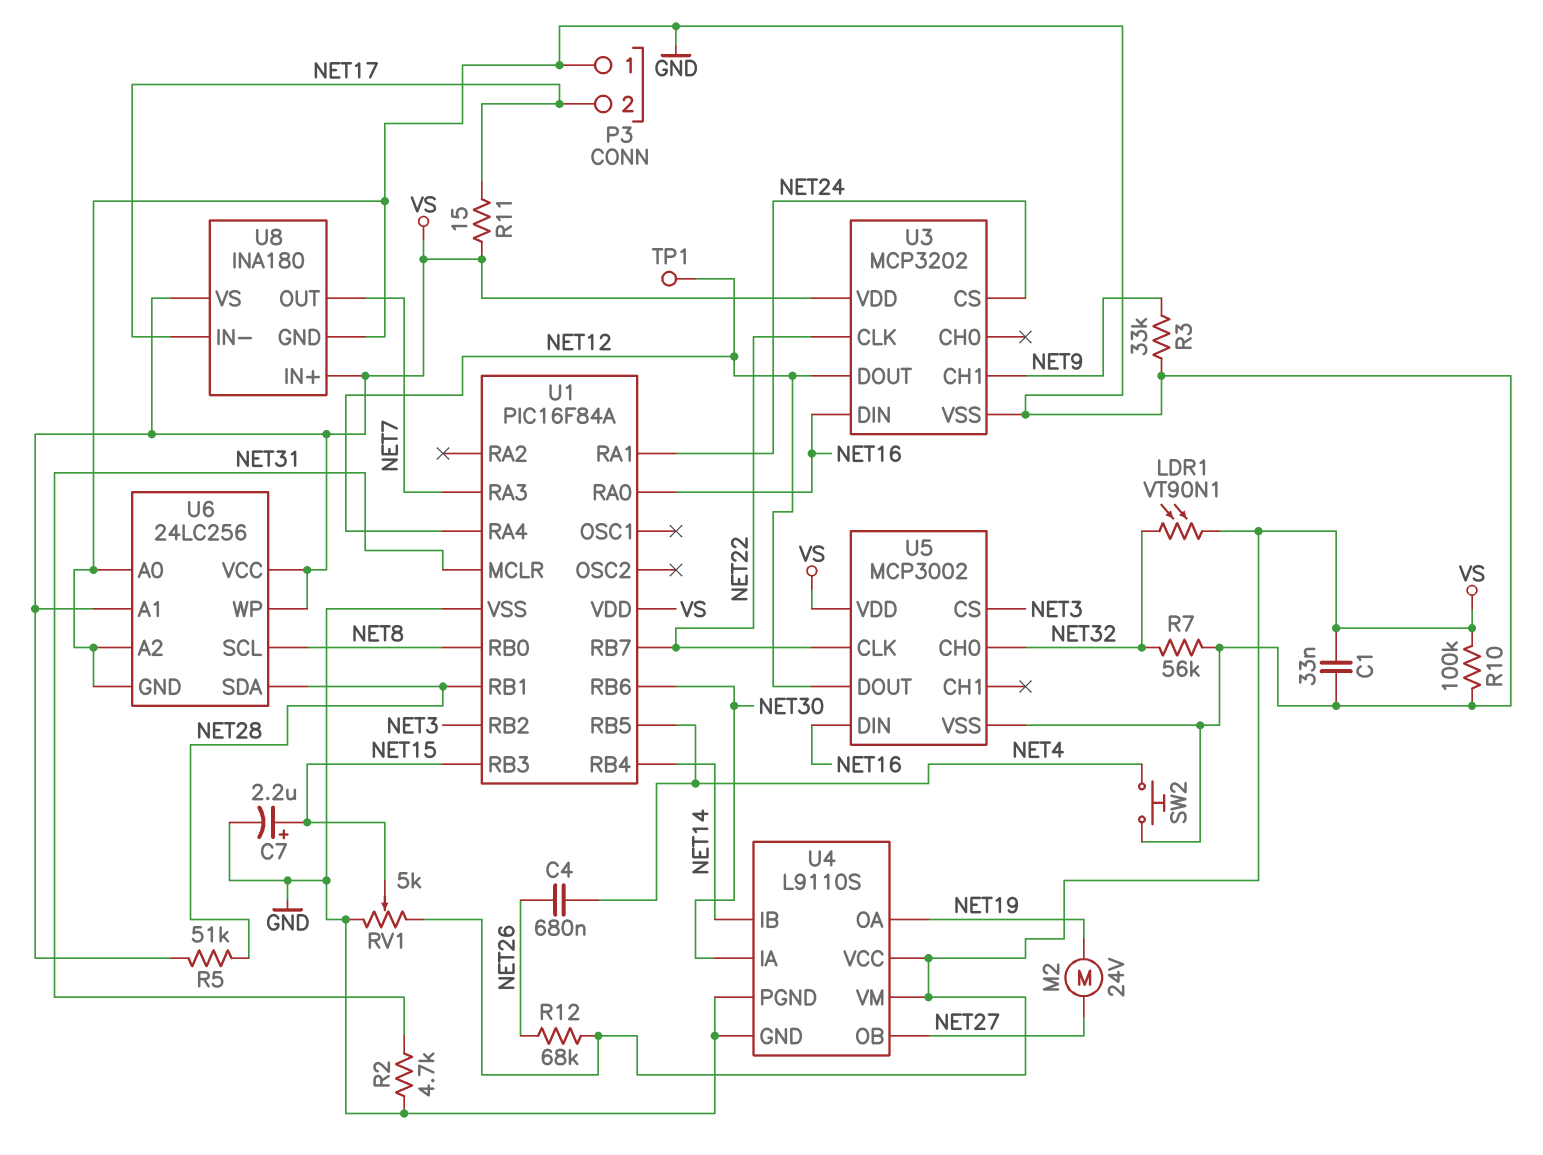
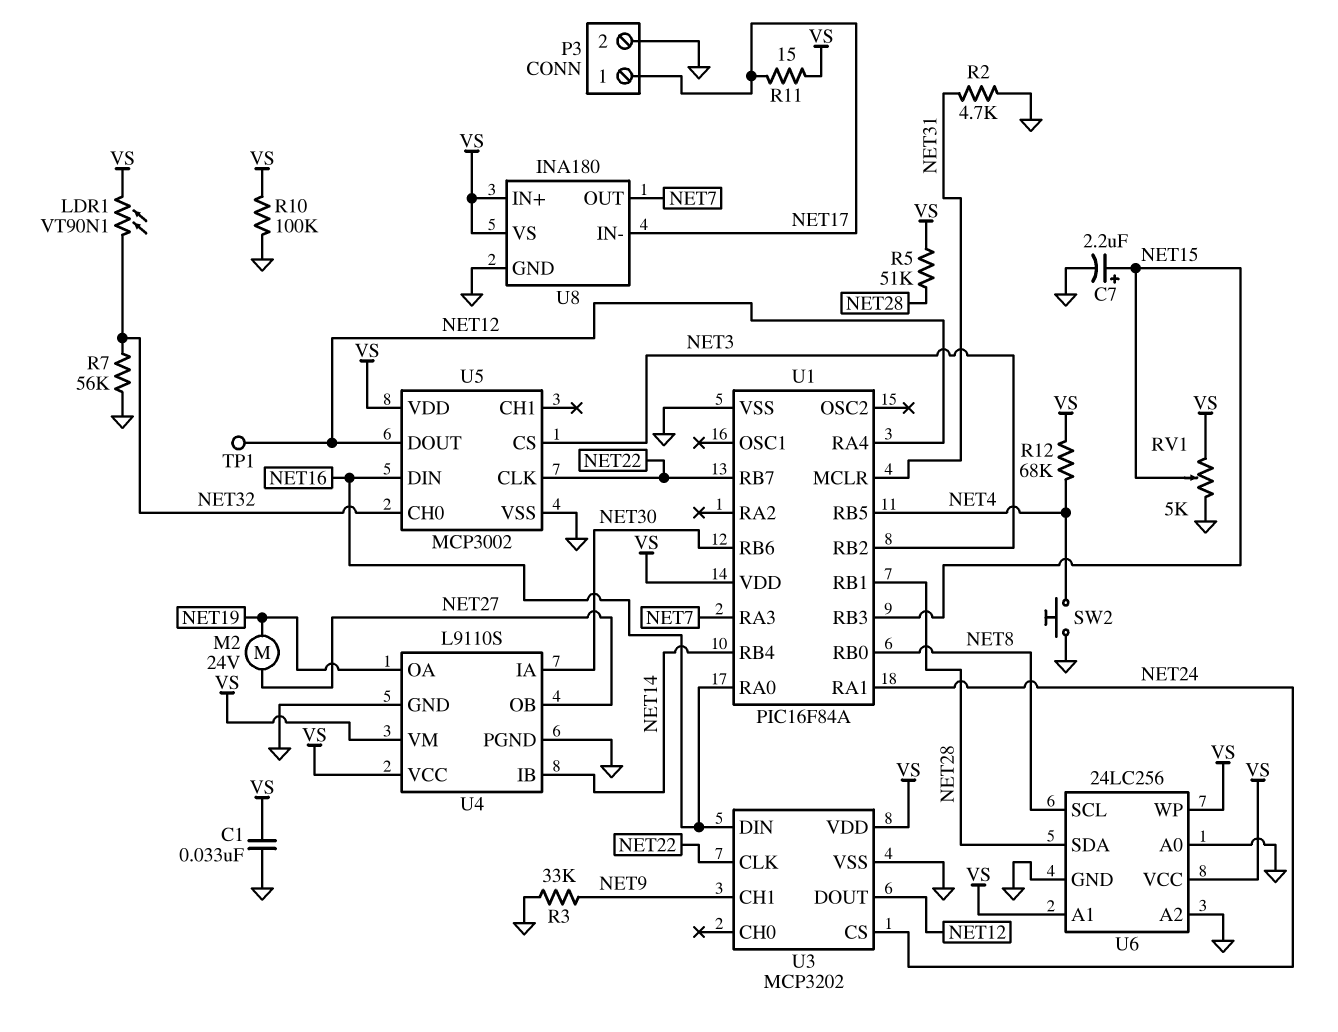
C4: 680nF (NET4, NET26) -> none
P3 pin 1: GND -> NET17
P3 pin 2: NET17 -> GND
R12: 68k (NET26, VS) -> 68k (NET4, VS)

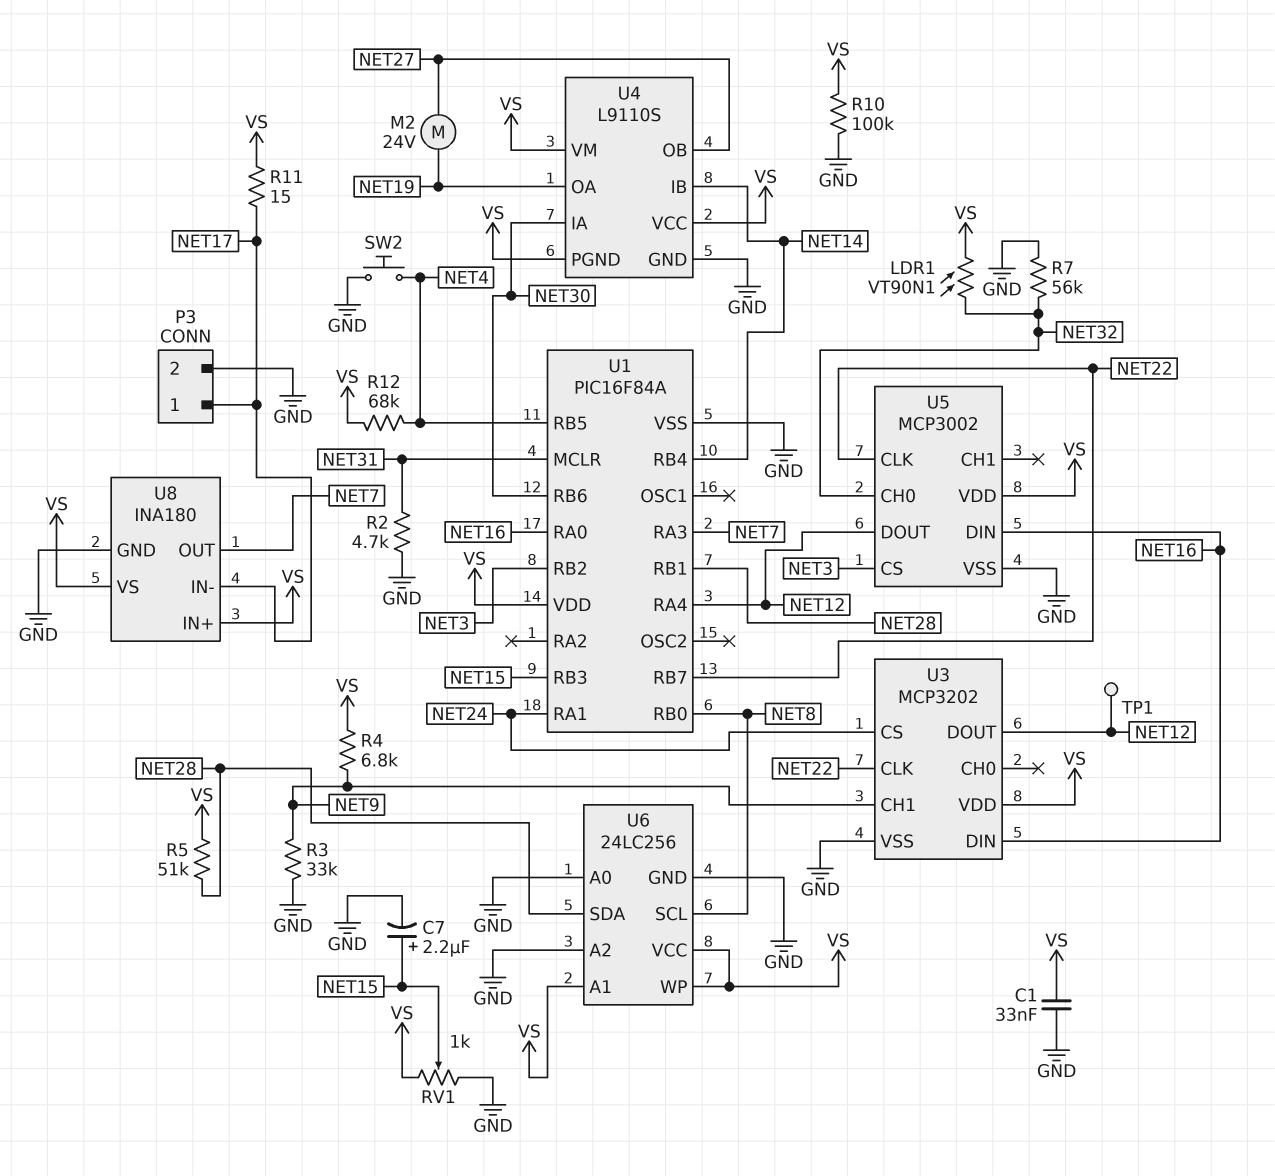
R4: none -> 6.8k (NET9, VS)
RV1: 5k (GND, VS, wiper NET15) -> 1k (GND, VS, wiper NET15)
U4 pin PGND: GND -> VS

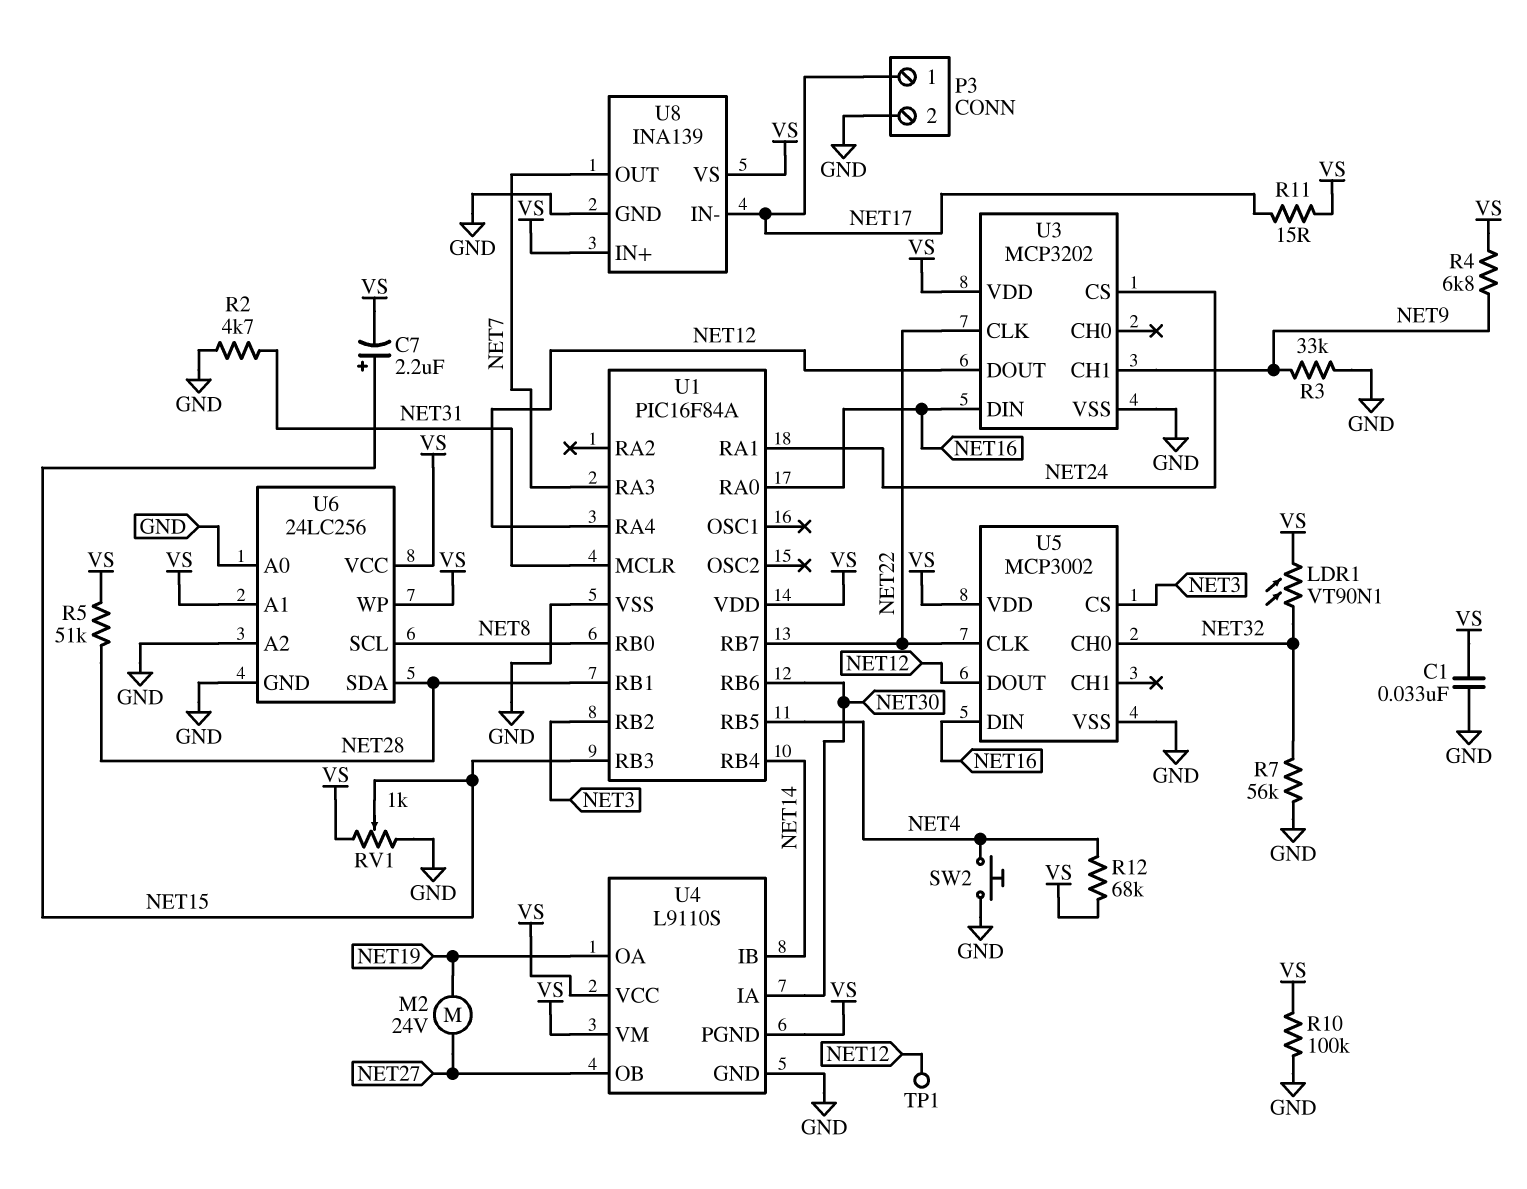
C7: 2.2uF (plus NET15, minus GND) -> 2.2uF (plus NET15, minus VS)
U8: INA180 -> INA139

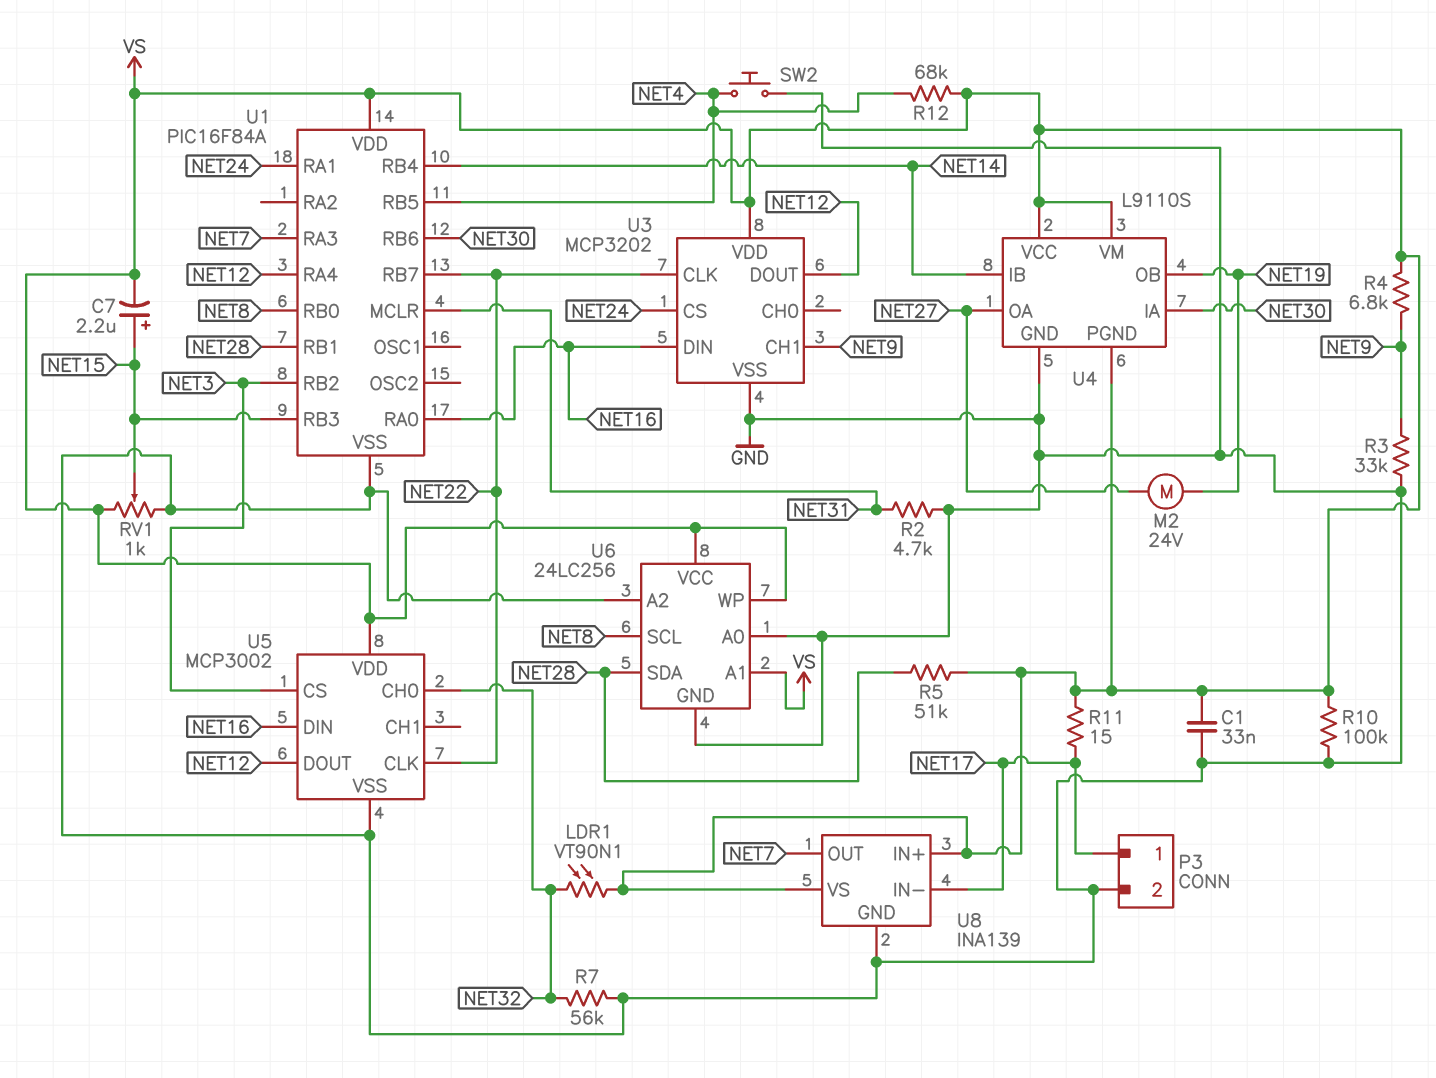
TP1: test point (NET12) -> none
U4 pin OA: NET19 -> NET27
U4 pin OB: NET27 -> NET19

